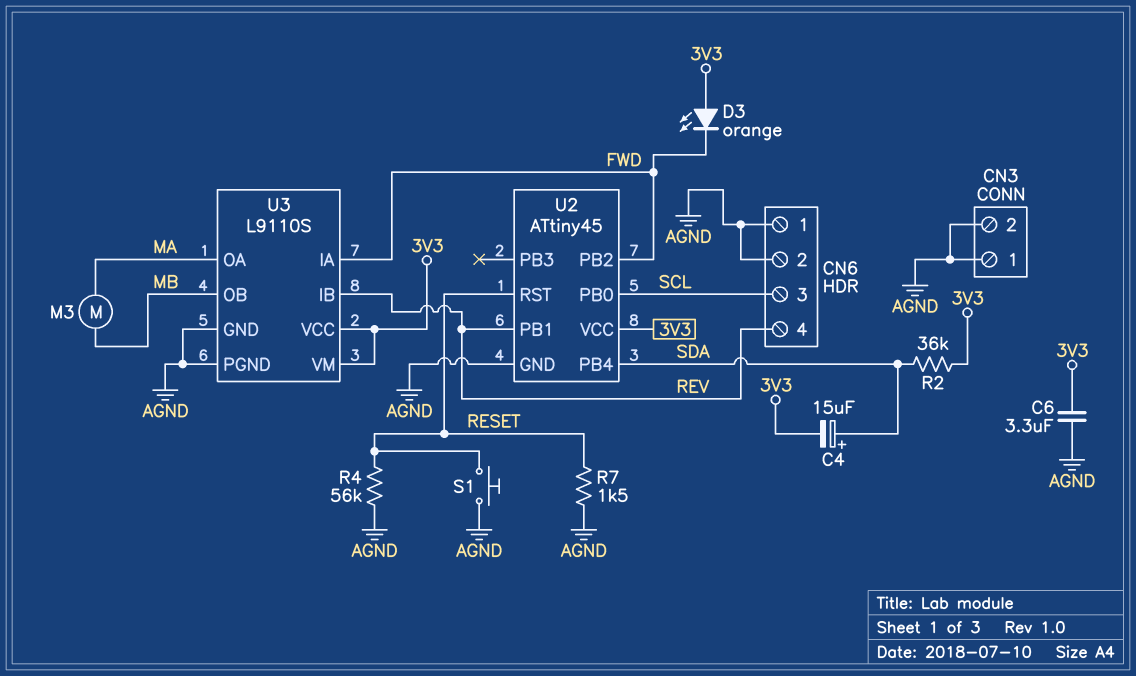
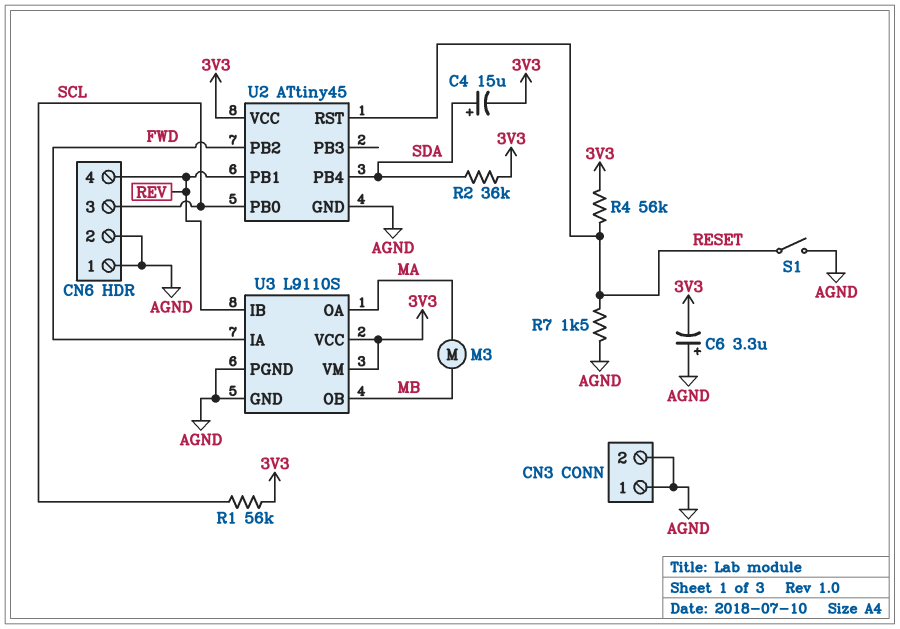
C6: 3.3uF (3V3, AGND) -> 3.3uF (plus AGND, minus 3V3)
D3: LED orange (A 3V3, K FWD) -> none
R1: none -> 56k (3V3, SCL)
R4: 56k (AGND, RESET) -> 56k (3V3, RESET)
S1: button (AGND, RESET) -> switch (AGND, RESET)

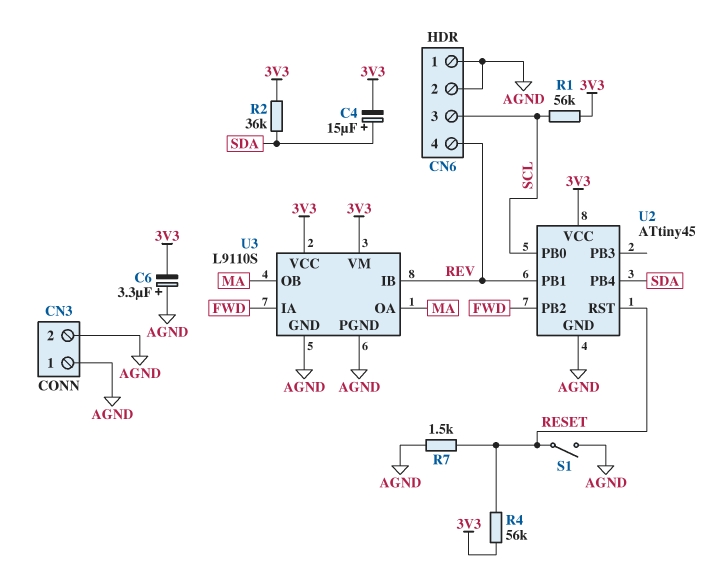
M3: motor (MA, MB) -> none
U3 pin OB: MB -> MA

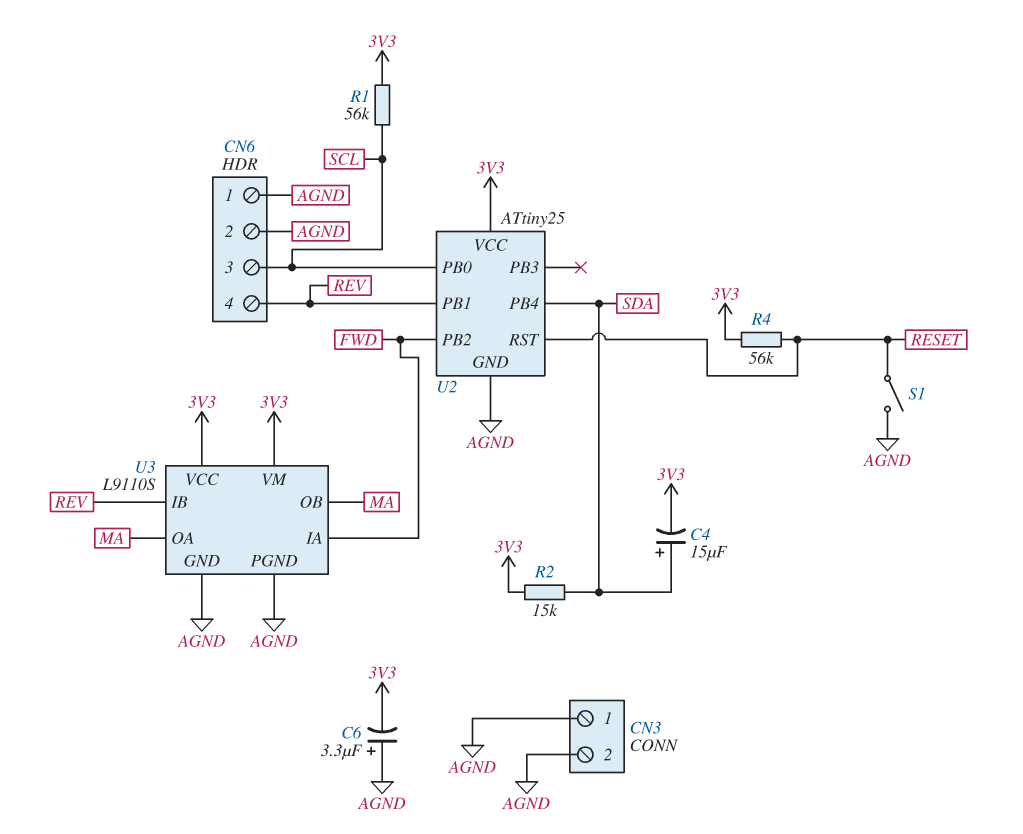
R2: 36k (3V3, SDA) -> 15k (3V3, SDA)
R7: 1.5k (AGND, RESET) -> none
U2: ATtiny45 -> ATtiny25

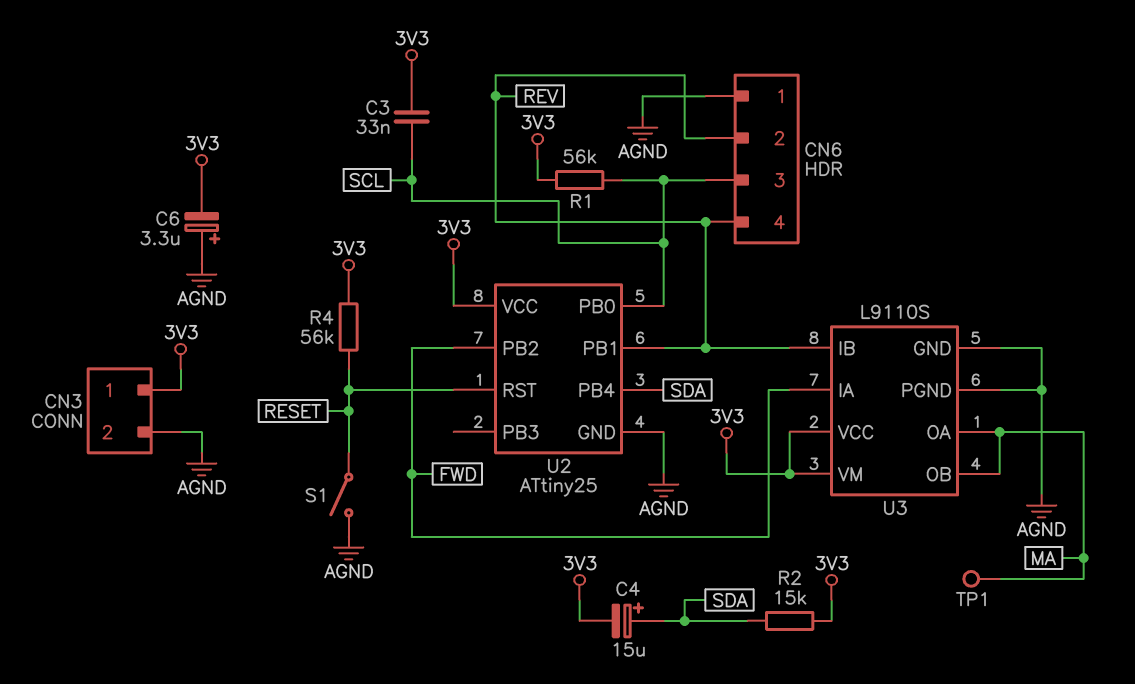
C3: none -> 33nF (3V3, SCL)
CN3 pin 1: AGND -> 3V3
CN6 pin 2: AGND -> REV
TP1: none -> test point (MA)

